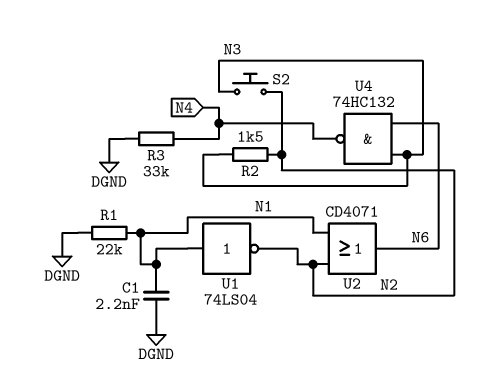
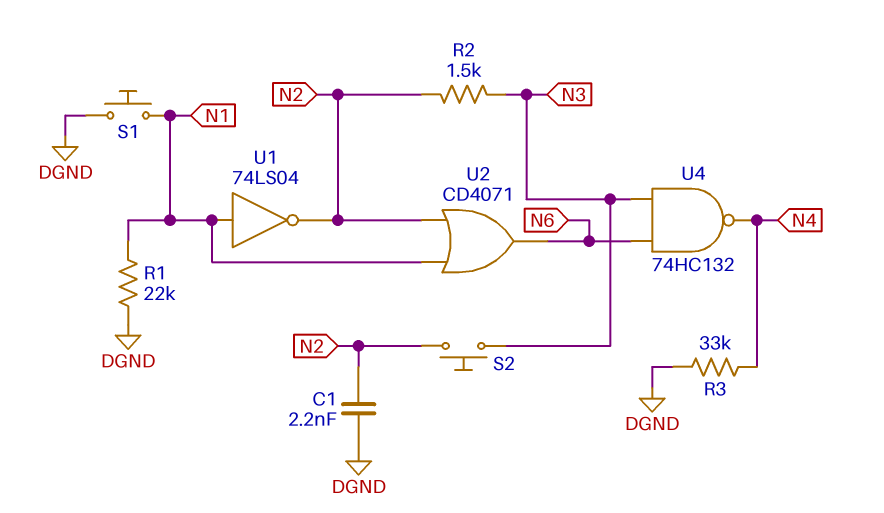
C1: 2.2nF (DGND, N1) -> 2.2nF (DGND, N2)
S1: none -> button (DGND, N1)

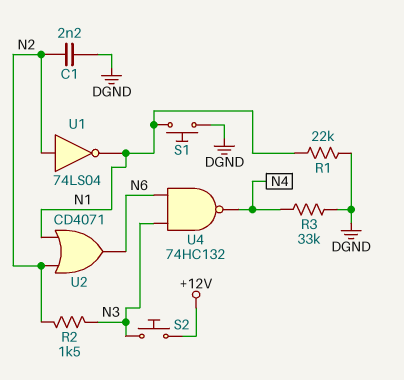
S2: button (N2, N3) -> button (+12V, N3)
U1: NOT 74LS04 (in N1, out N2) -> NOT 74LS04 (in N2, out N1)

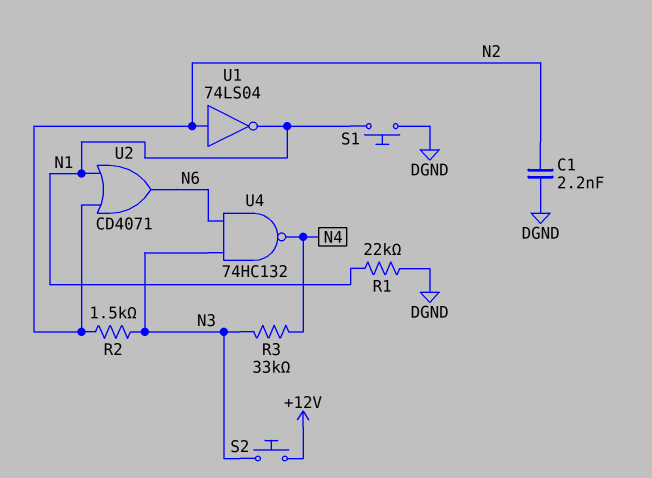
R3: 33k (DGND, N4) -> 33k (N3, N4)

